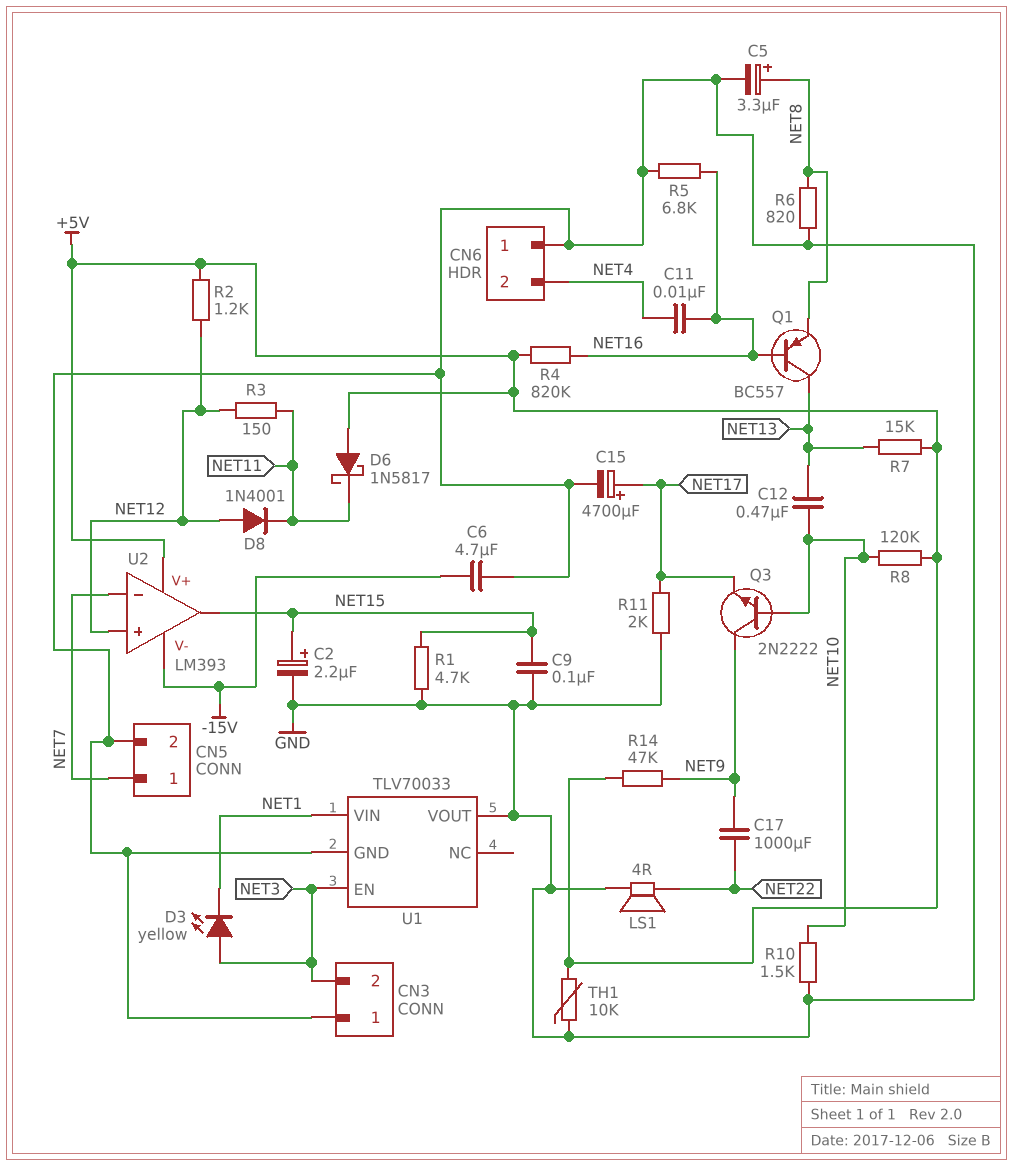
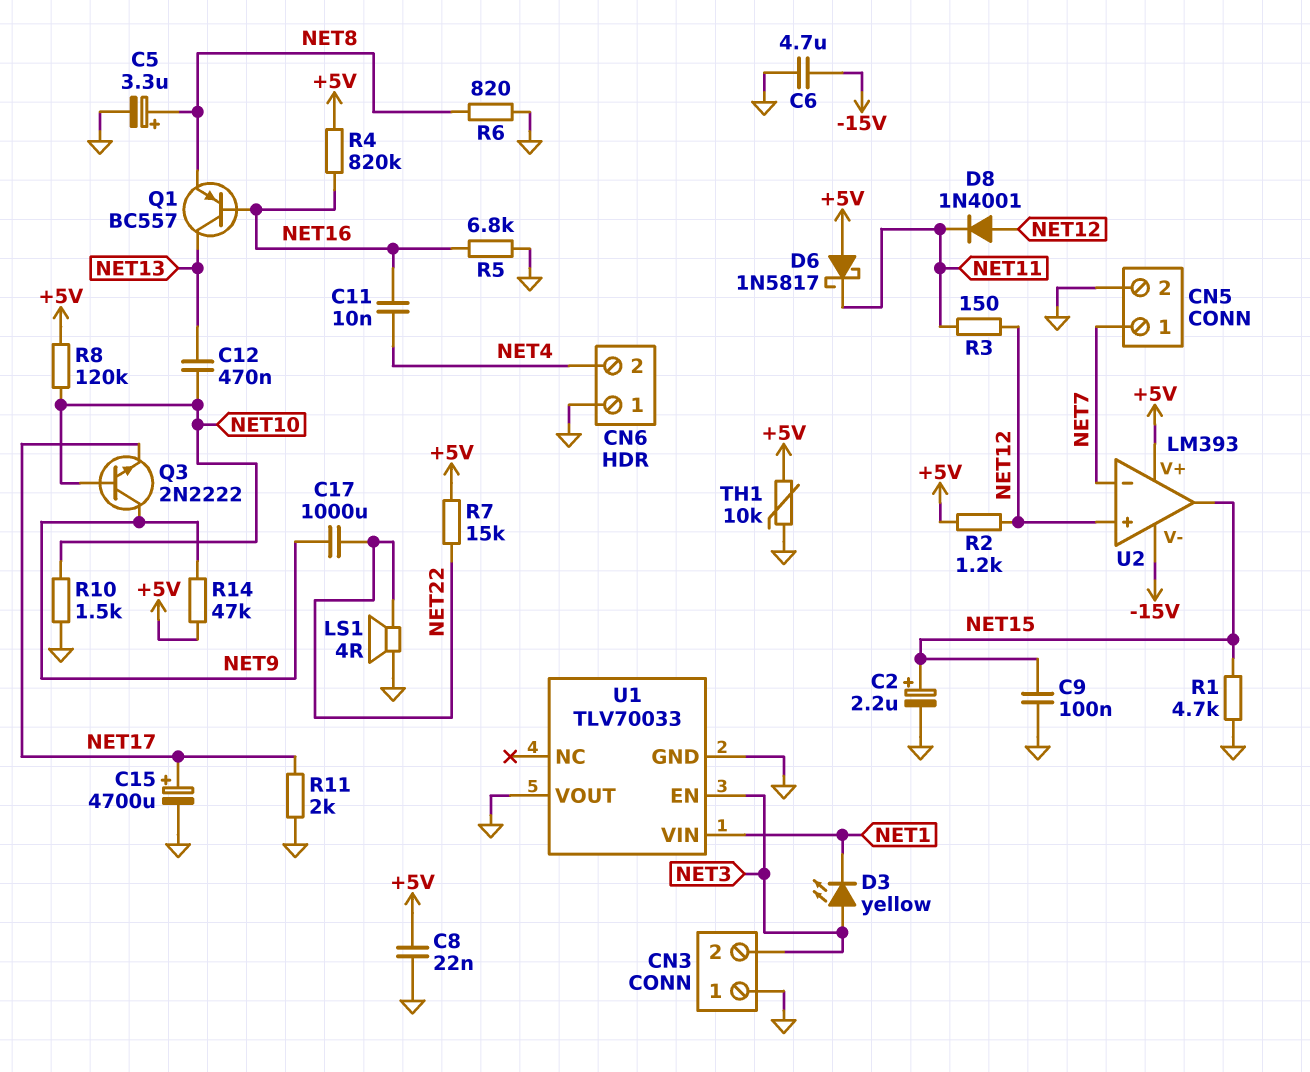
C8: none -> 22nF (+5V, GND)
R7: 15k (+5V, NET13) -> 15k (+5V, NET22)

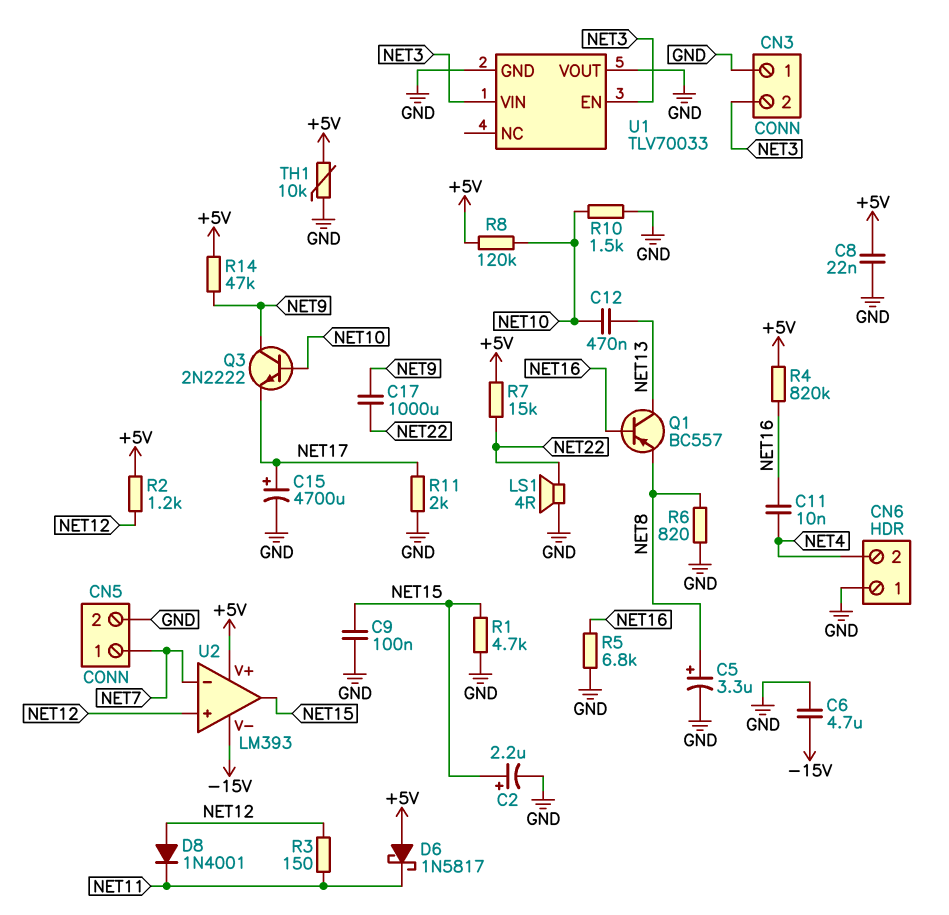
D3: LED yellow (A NET3, K NET1) -> none
U1 pin VIN: NET1 -> NET3

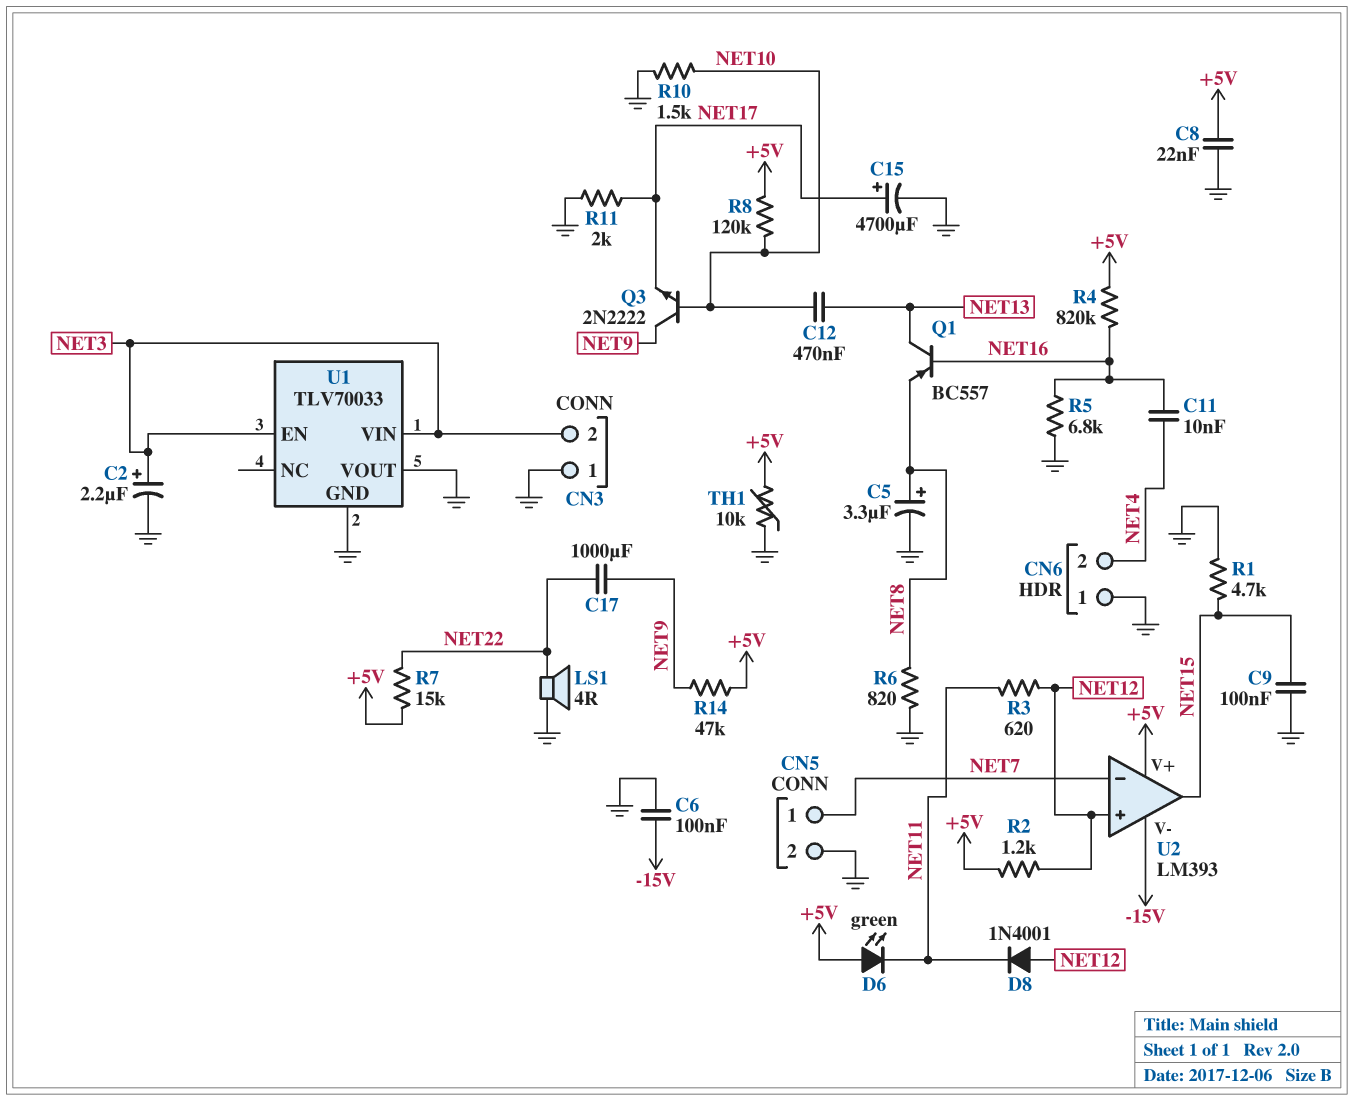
C2: 2.2uF (plus NET15, minus GND) -> 2.2uF (plus NET3, minus GND)
C6: 4.7uF (-15V, GND) -> 100nF (-15V, GND)
D6: schottky 1N5817 (A +5V, K NET11) -> LED green (A +5V, K NET11)
R3: 150 (NET11, NET12) -> 620 (NET11, NET12)

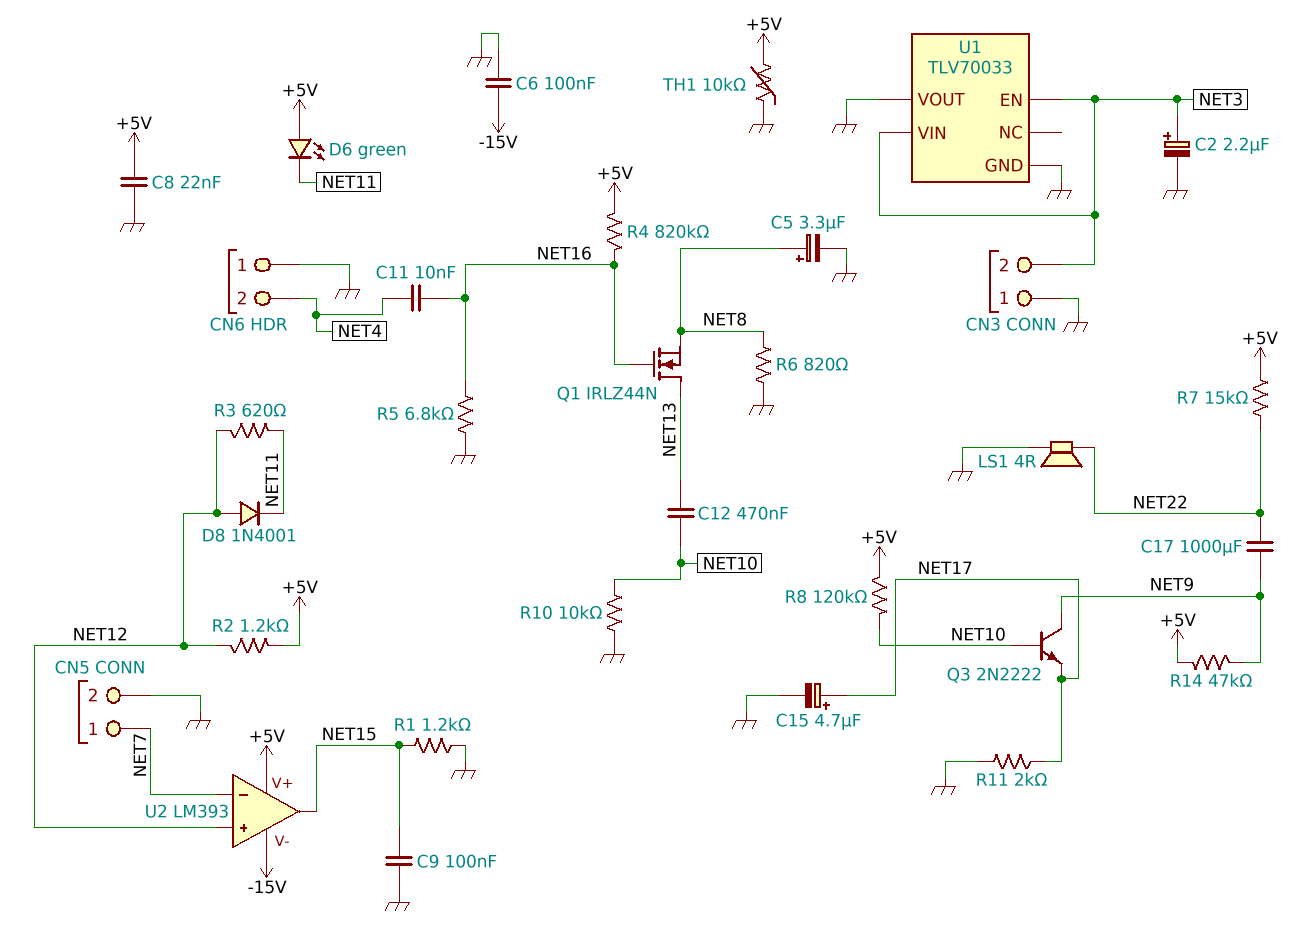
C15: 4700uF (plus NET17, minus GND) -> 4.7uF (plus NET17, minus GND)
Q1: PNP BC557 (B NET16, C NET13, E NET8) -> NMOS IRLZ44N (G NET16, D NET13, S NET8)
R1: 4.7k (GND, NET15) -> 1.2k (GND, NET15)
R10: 1.5k (GND, NET10) -> 10k (GND, NET10)

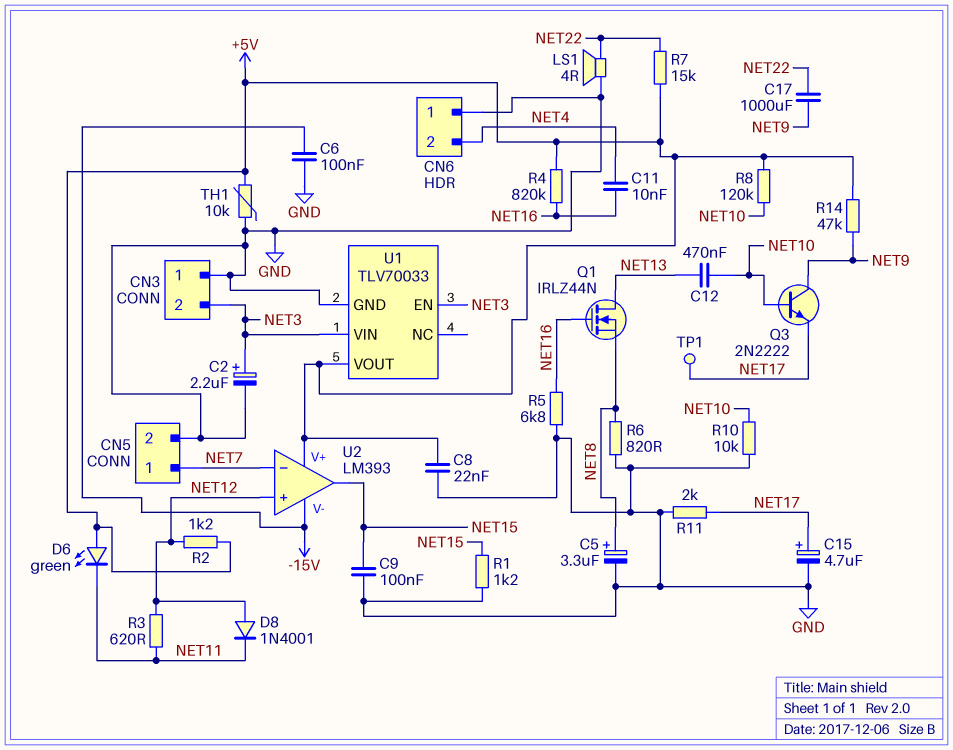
TP1: none -> test point (NET17)
U1 pin VOUT: GND -> +5V

